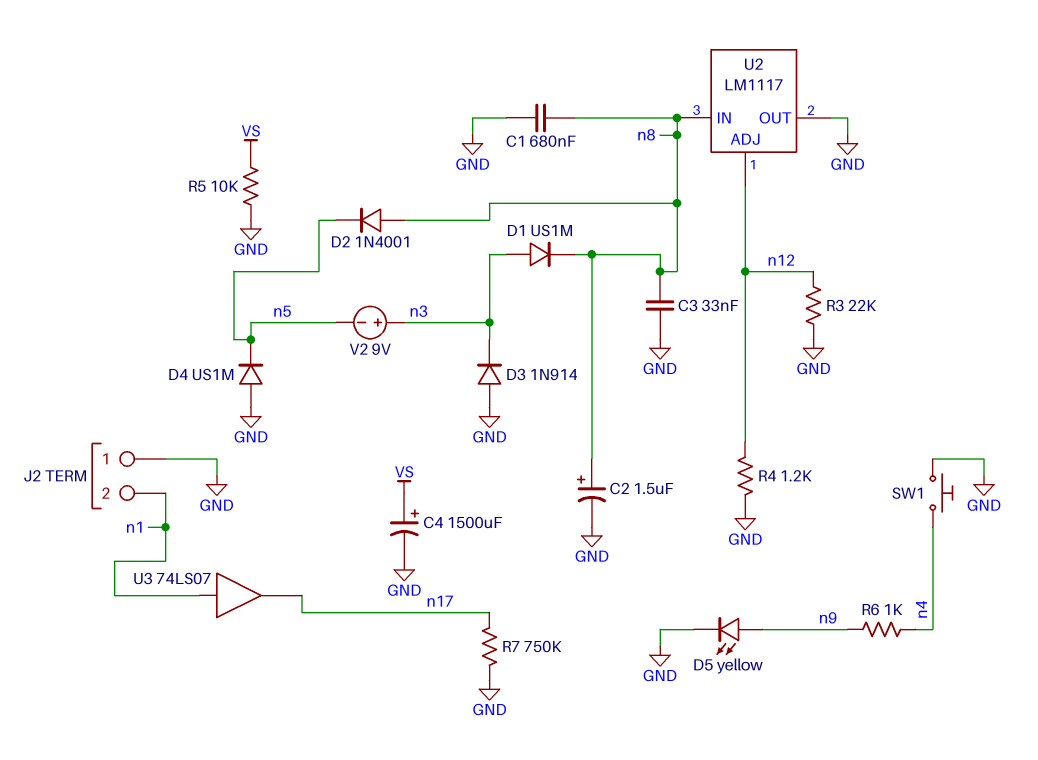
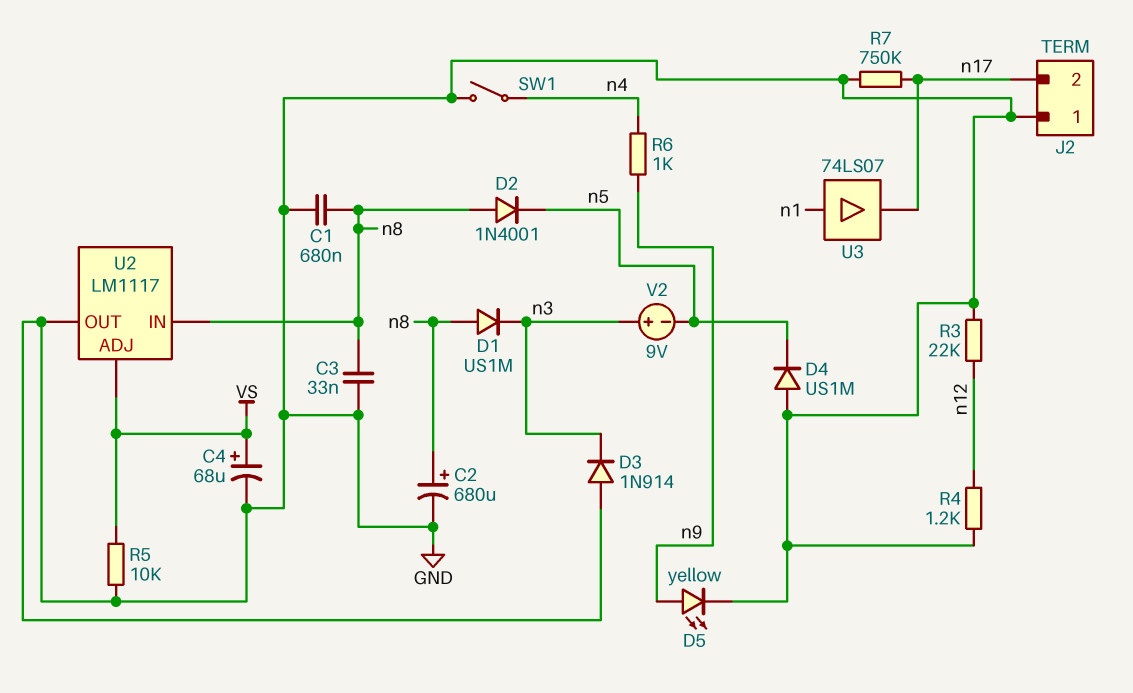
C2: 1.5uF (plus n8, minus GND) -> 680uF (plus n8, minus GND)
C4: 1500uF (plus VS, minus GND) -> 68uF (plus VS, minus GND)
D1: diode US1M (A n3, K n8) -> diode US1M (A n8, K n3)
J2 pin 2: n1 -> n17
SW1: button (GND, n4) -> switch (GND, n4)
U2 pin ADJ: n12 -> VS

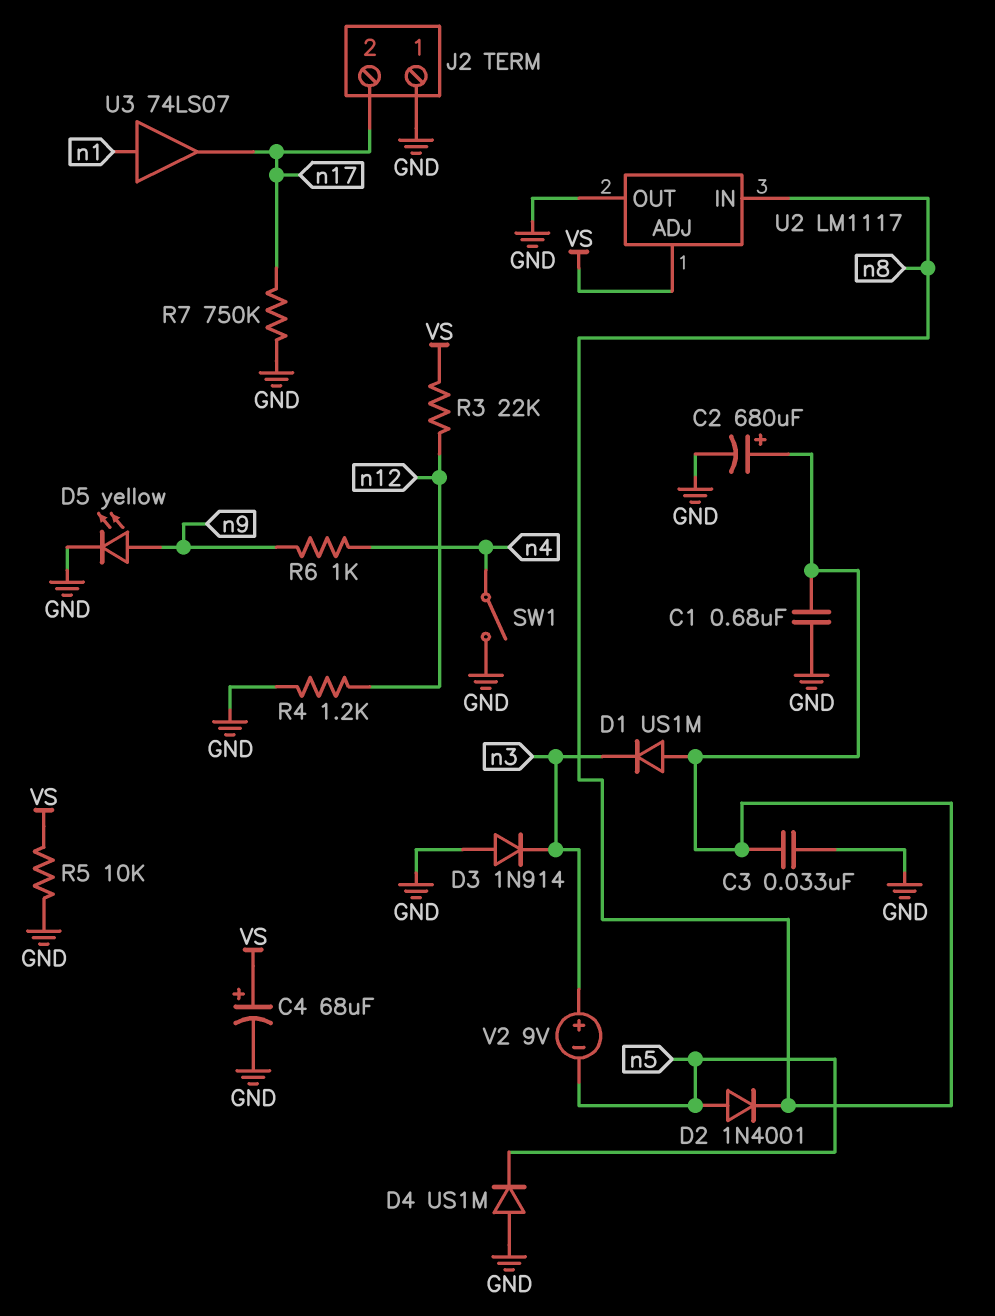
D2: diode 1N4001 (A n8, K n5) -> diode 1N4001 (A n5, K n8)
R3: 22k (GND, n12) -> 22k (VS, n12)

